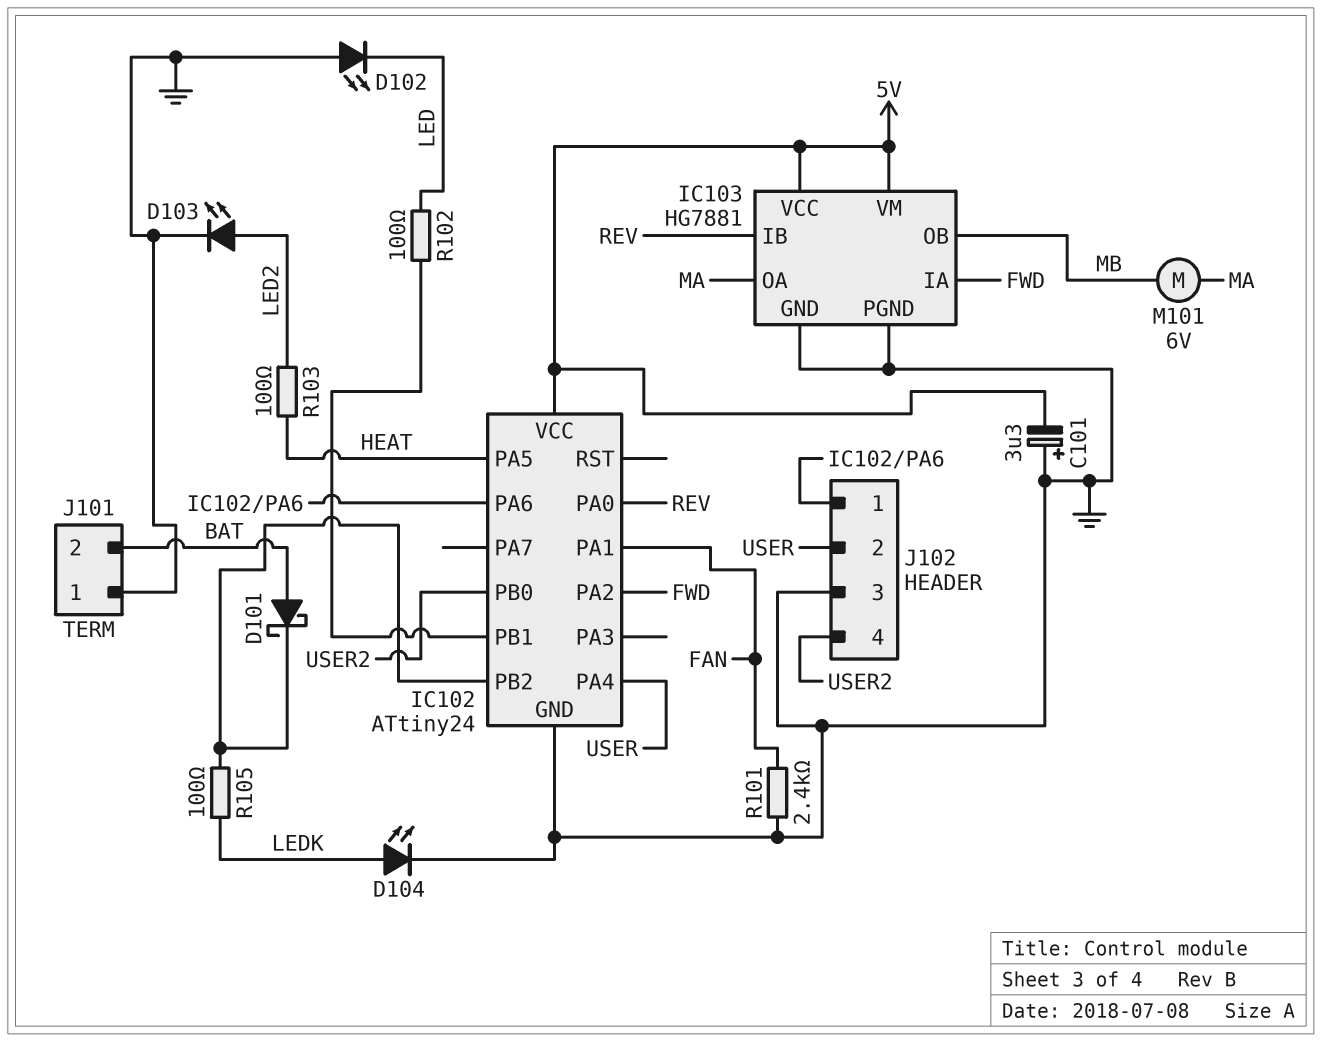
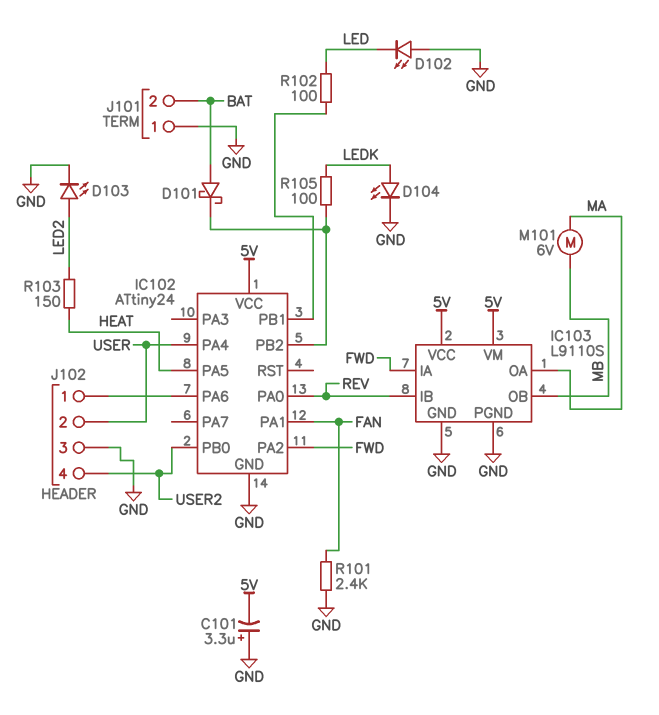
IC103: HG7881 -> L9110S
R103: 100 (HEAT, LED2) -> 150 (HEAT, LED2)

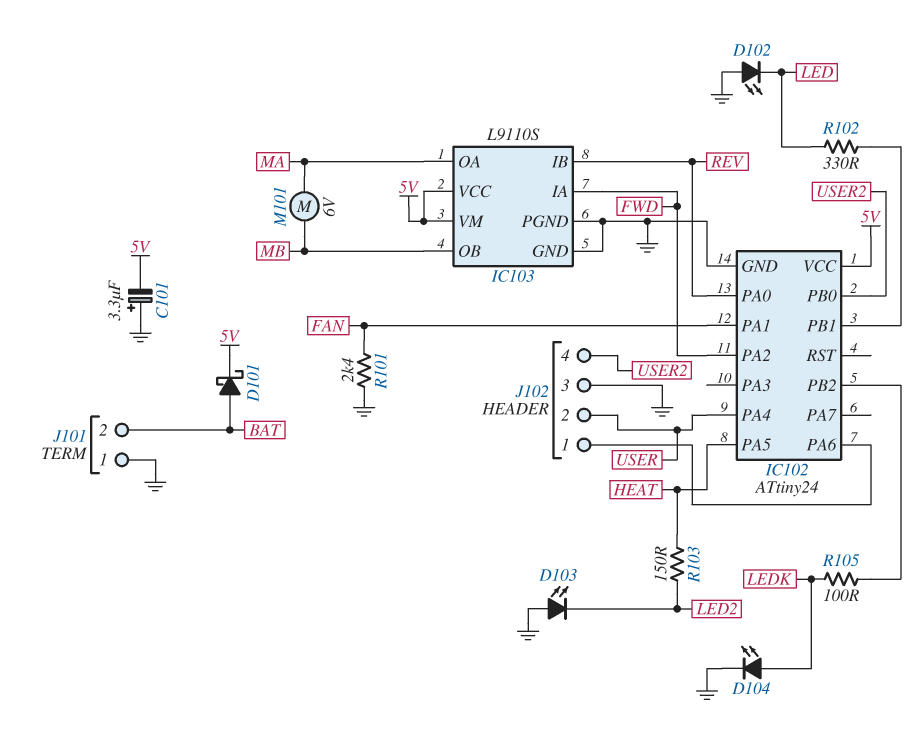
D101: schottky (A BAT, K IC102/PB2) -> schottky (A BAT, K 5V)
D103: LED (A LED2, K GND) -> LED (A GND, K LED2)
R102: 100 (IC102/PB1, LED) -> 330 (IC102/PB1, LED)

